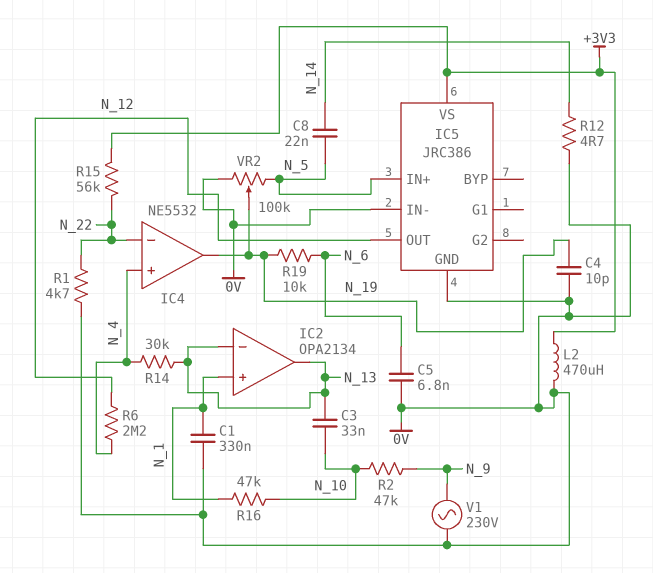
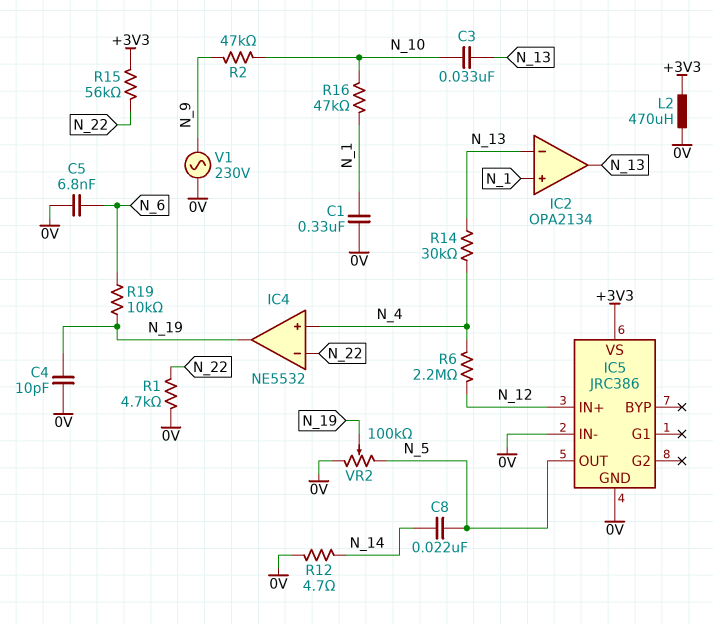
IC5 pin IN+: N_5 -> N_12
IC5 pin OUT: N_12 -> N_5

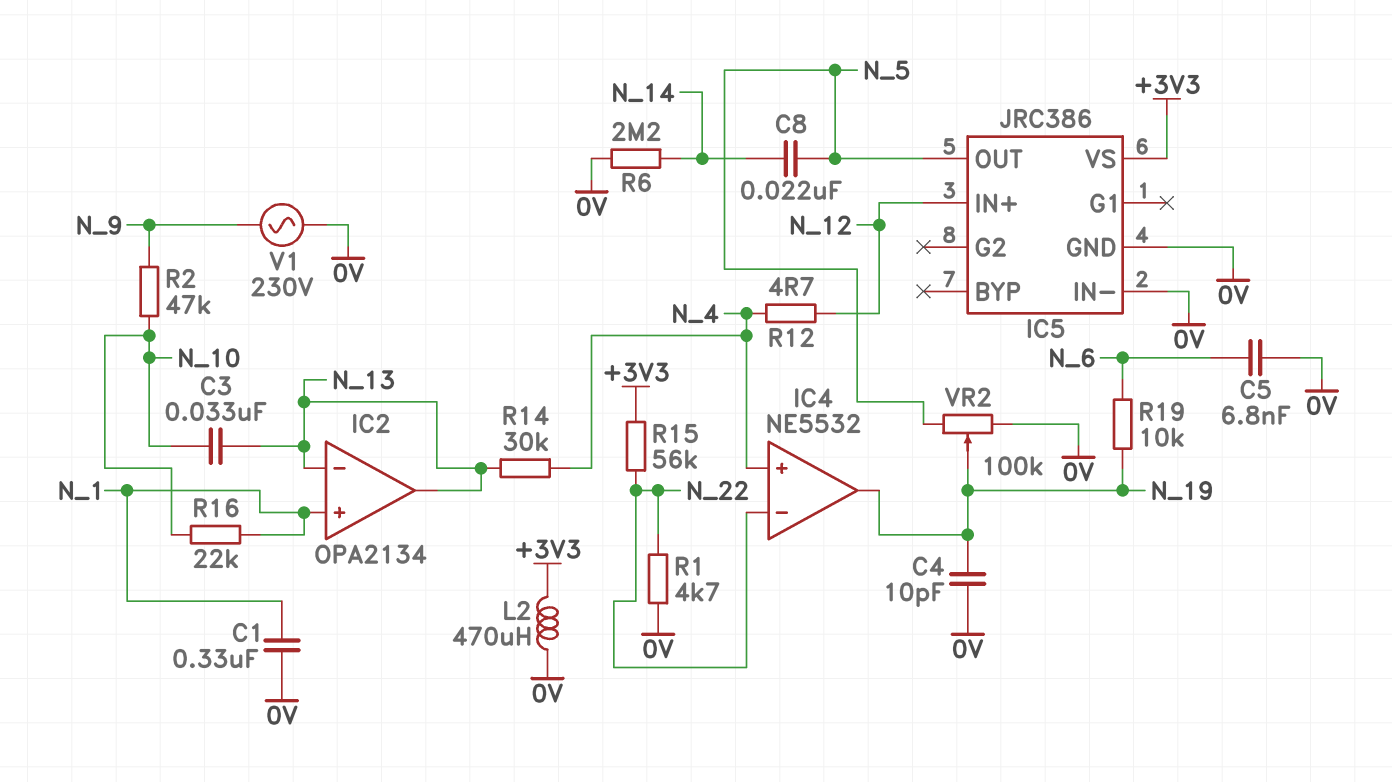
R6: 2.2M (N_4, N_12) -> 2.2M (0V, N_14)
R12: 4.7 (0V, N_14) -> 4.7 (N_4, N_12)
R16: 47k (N_1, N_10) -> 22k (N_1, N_10)

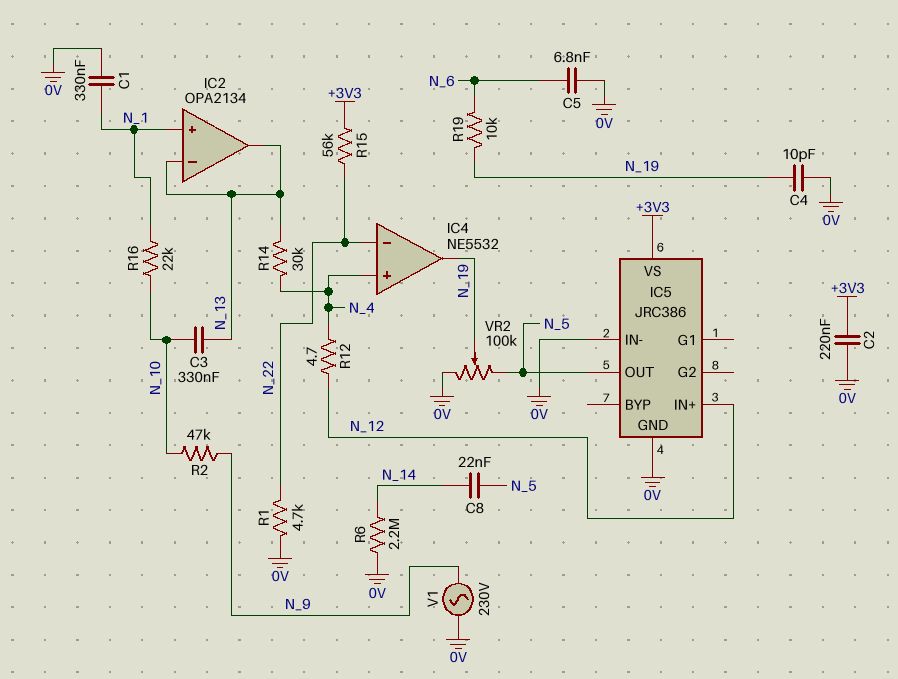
C2: none -> 220nF (+3V3, 0V)
C3: 33nF (N_10, N_13) -> 330nF (N_10, N_13)
L2: 470uH (+3V3, 0V) -> none

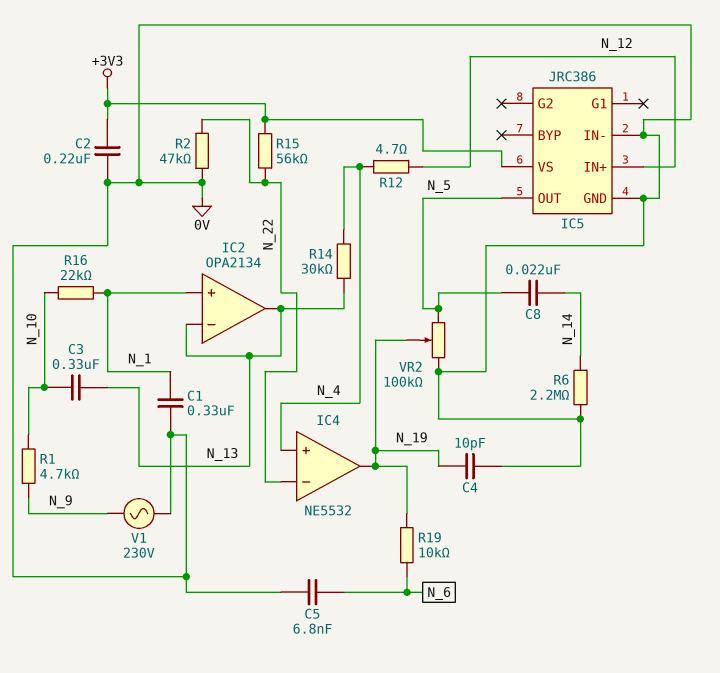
R1: 4.7k (0V, N_22) -> 4.7k (N_9, N_10)
R2: 47k (N_9, N_10) -> 47k (0V, N_22)

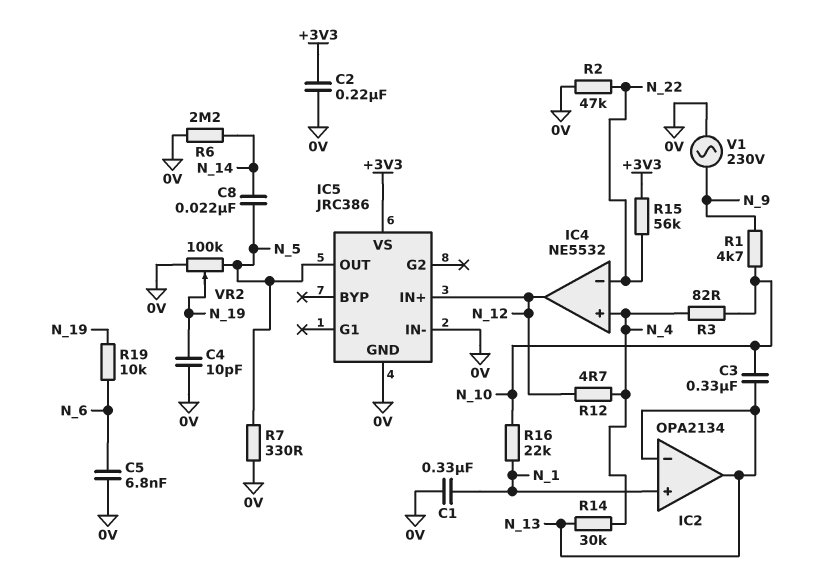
IC4 pin out: N_19 -> N_12
R3: none -> 82 (N_4, N_10)
R7: none -> 330 (0V, N_5)

